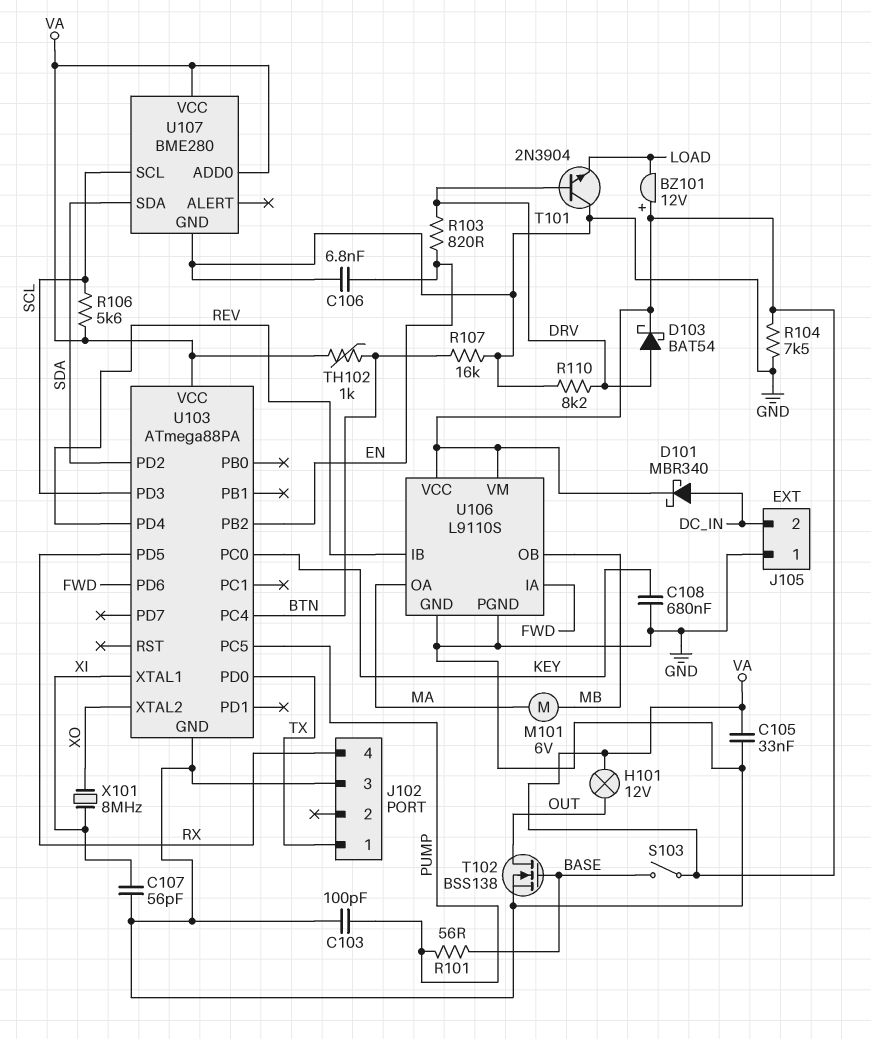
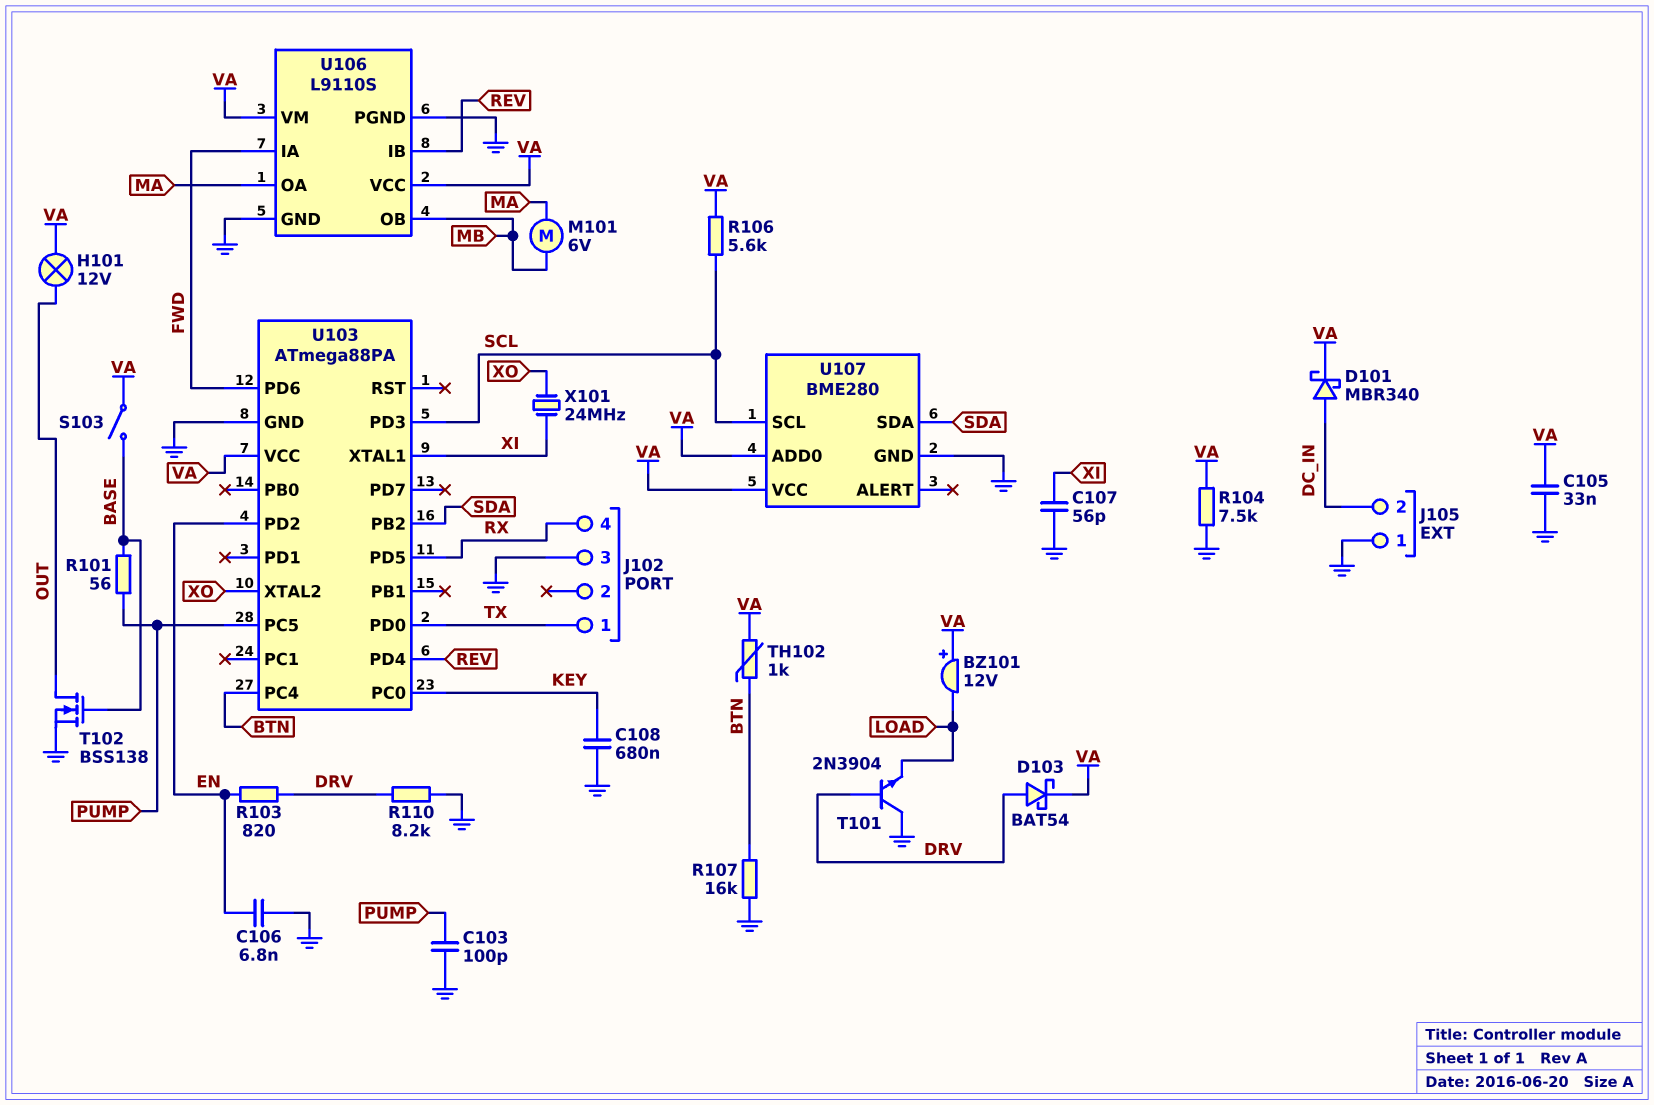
U103 pin PB2: EN -> SDA
U103 pin PD2: SDA -> EN
X101: 8MHz (XI, XO) -> 24MHz (XI, XO)

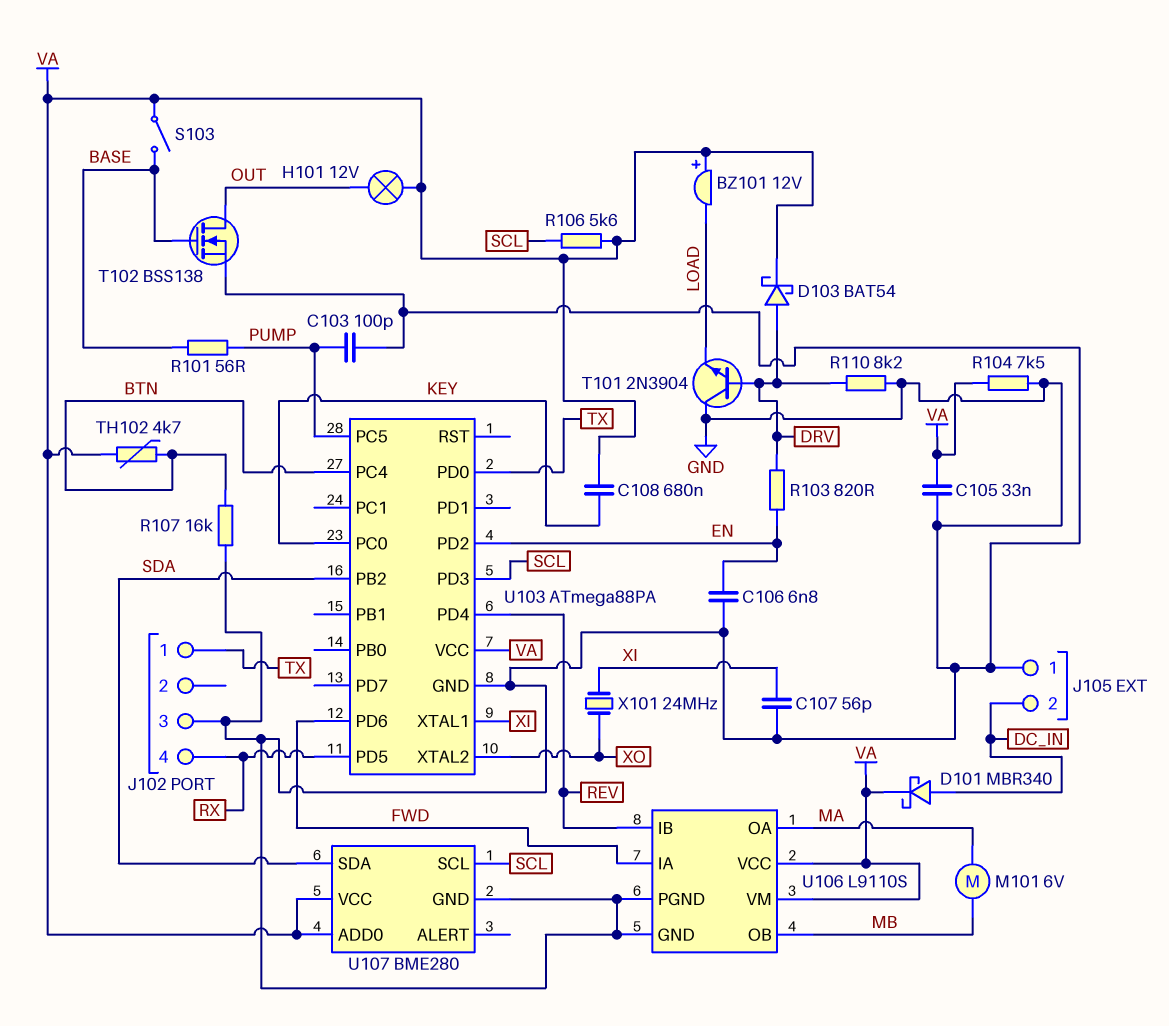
C108: 680nF (GND, KEY) -> 680nF (KEY, VA)
TH102: 1k (BTN, VA) -> 4.7k (BTN, VA)

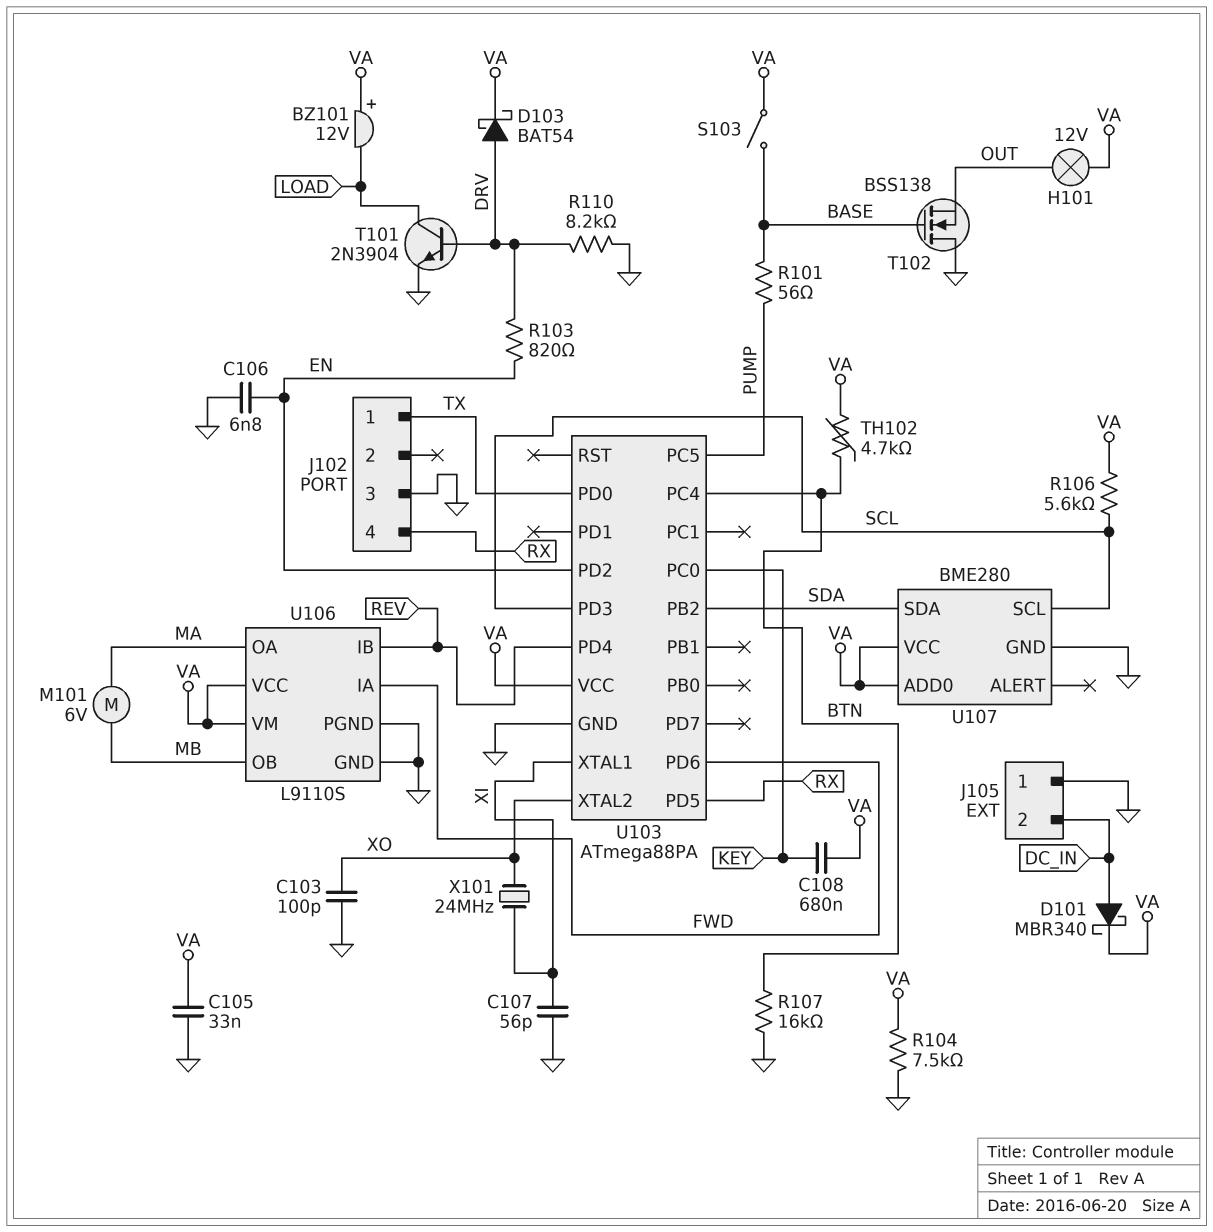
C103: 100pF (GND, PUMP) -> 100pF (GND, XO)
T101: NPN 2N3904 (B DRV, C GND, E LOAD) -> NPN 2N3904 (B DRV, C LOAD, E GND)
T102: NMOS BSS138 (G BASE, D OUT, S GND) -> NMOS BSS138 (G BASE, D GND, S OUT)

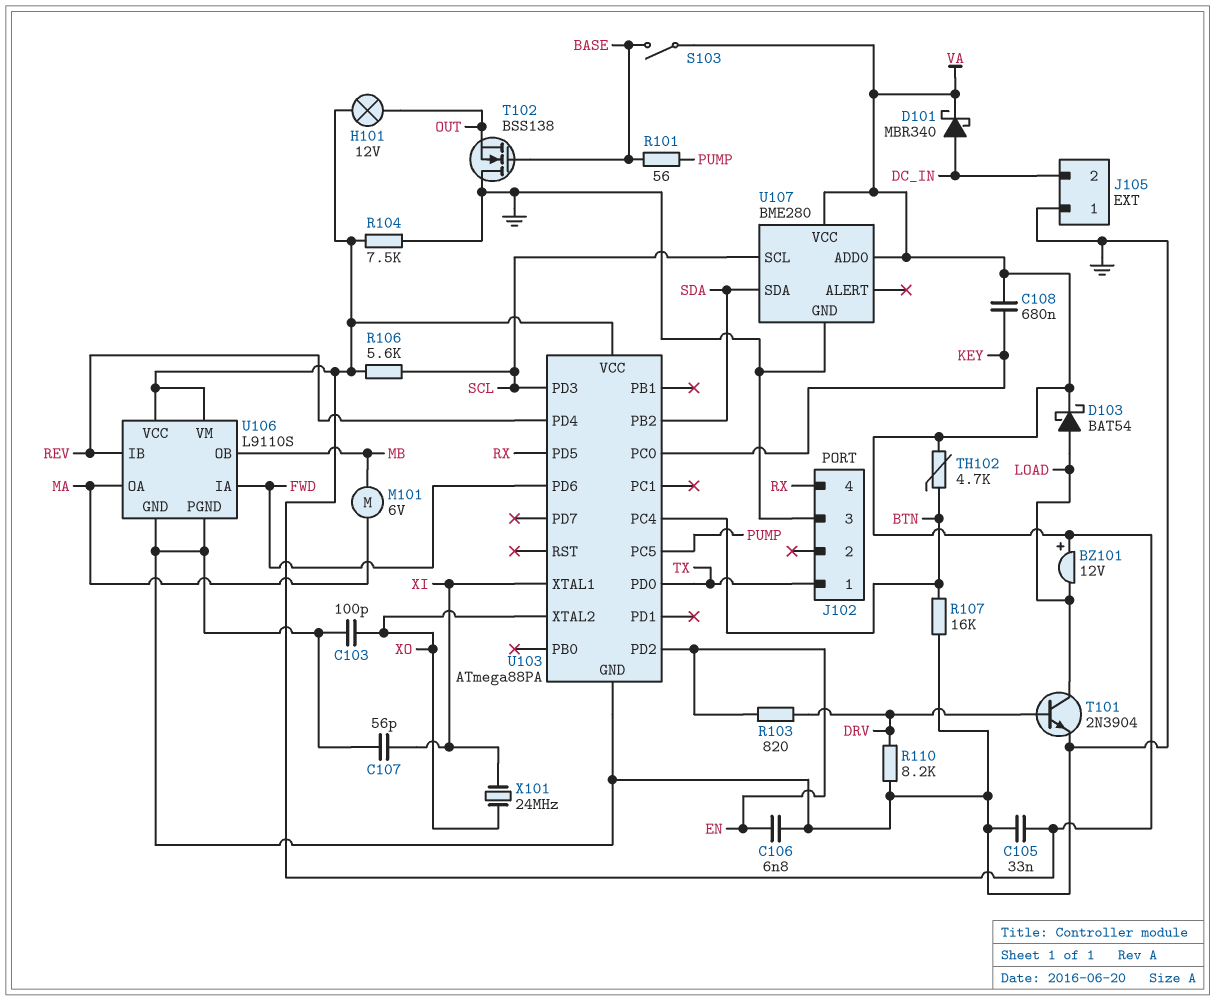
D103: schottky BAT54 (A DRV, K VA) -> schottky BAT54 (A LOAD, K VA)

